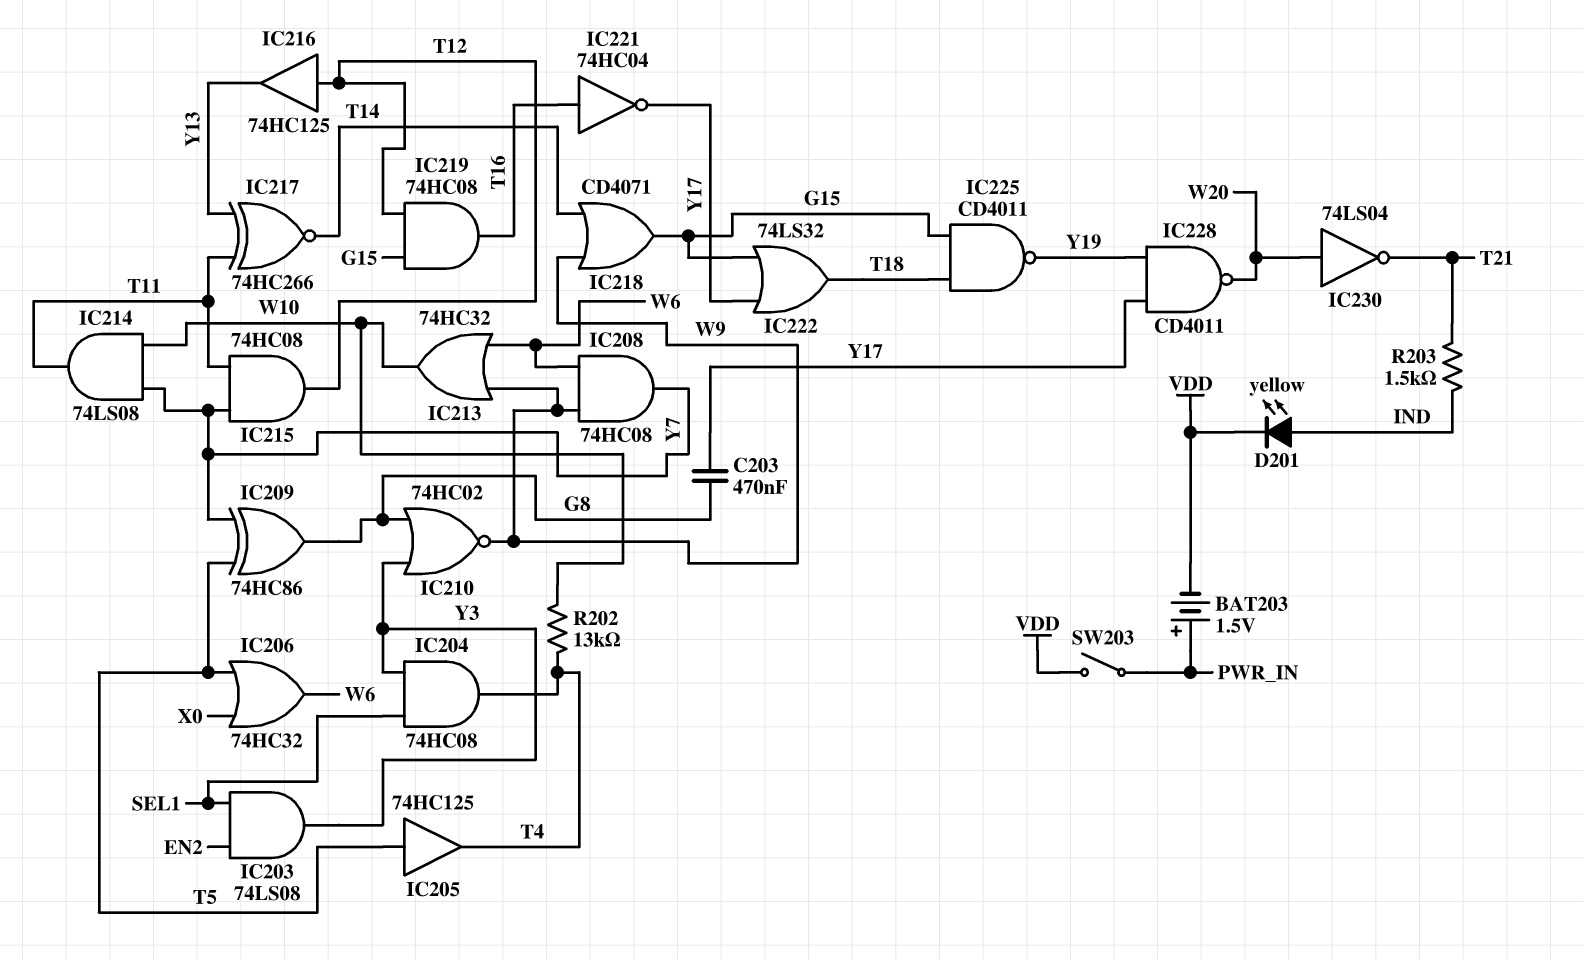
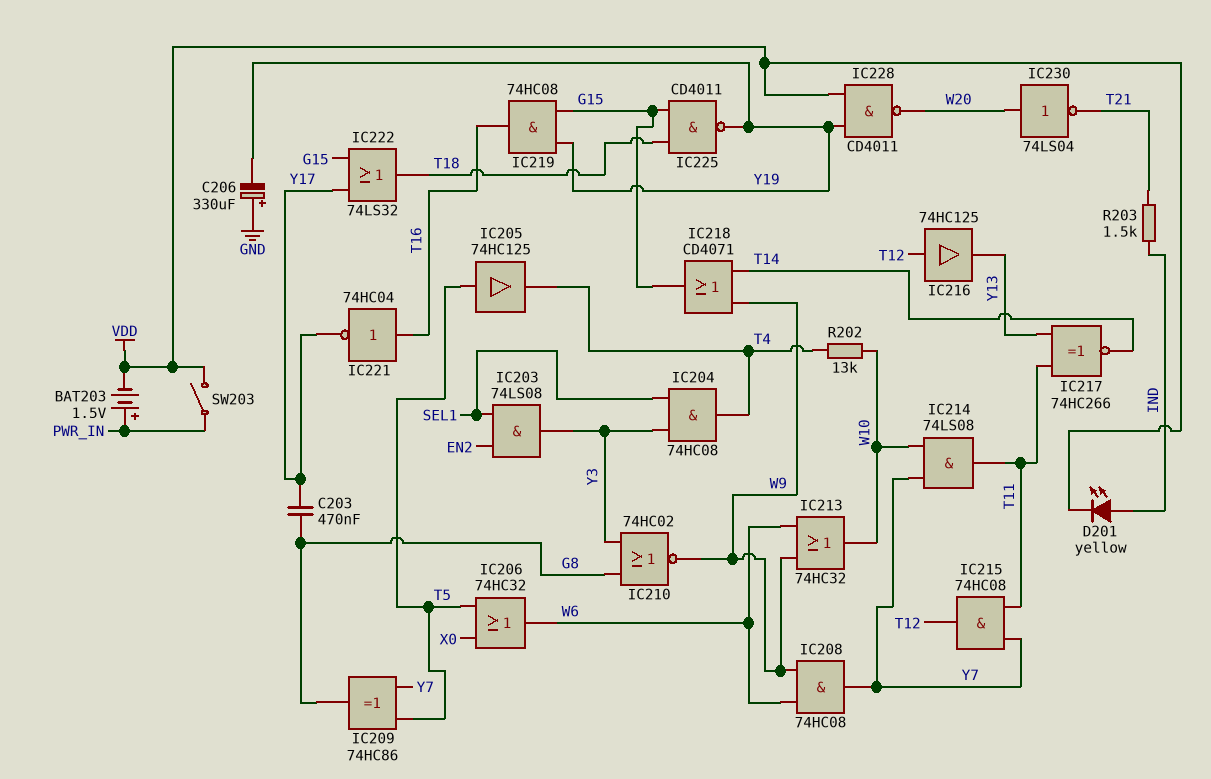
C206: none -> 330uF (plus GND, minus Y19)
IC219: AND 74HC08 (in G15, in T12, out T16) -> AND 74HC08 (in G15, in Y19, out T16)
IC228: NAND CD4011 (in Y17, in Y19, out W20) -> NAND CD4011 (in VDD, in Y19, out W20)

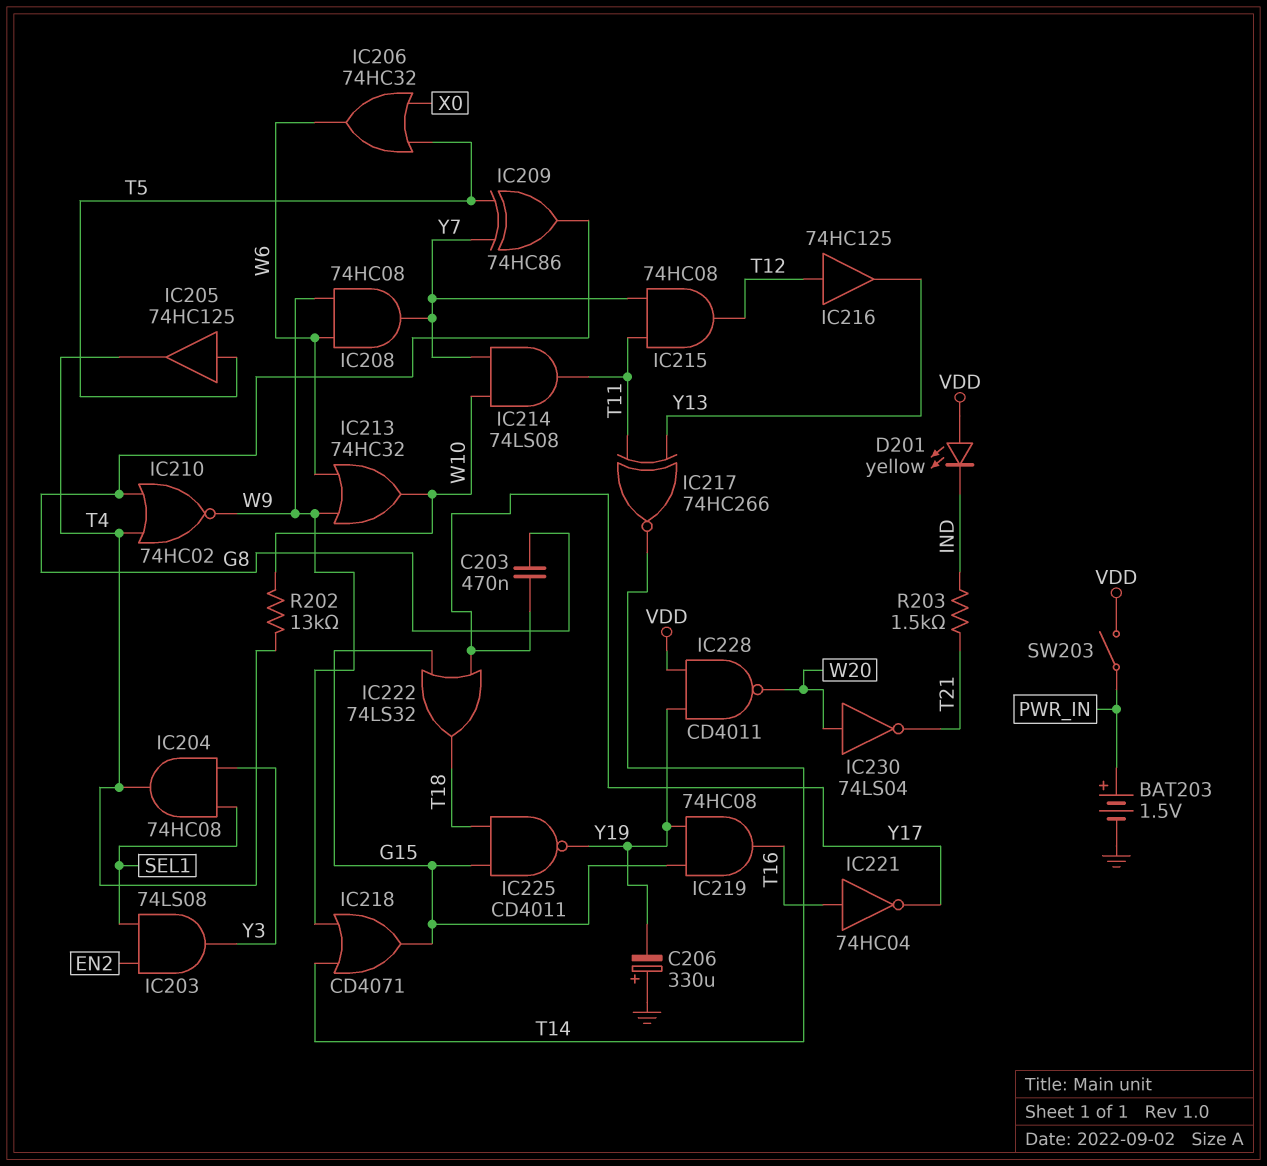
BAT203: 1.5V (plus PWR_IN, minus VDD) -> 1.5V (plus PWR_IN, minus GND)
D201: LED yellow (A IND, K VDD) -> LED yellow (A VDD, K IND)
IC210: NOR 74HC02 (in G8, in Y3, out W9) -> NOR 74HC02 (in G8, in T4, out W9)

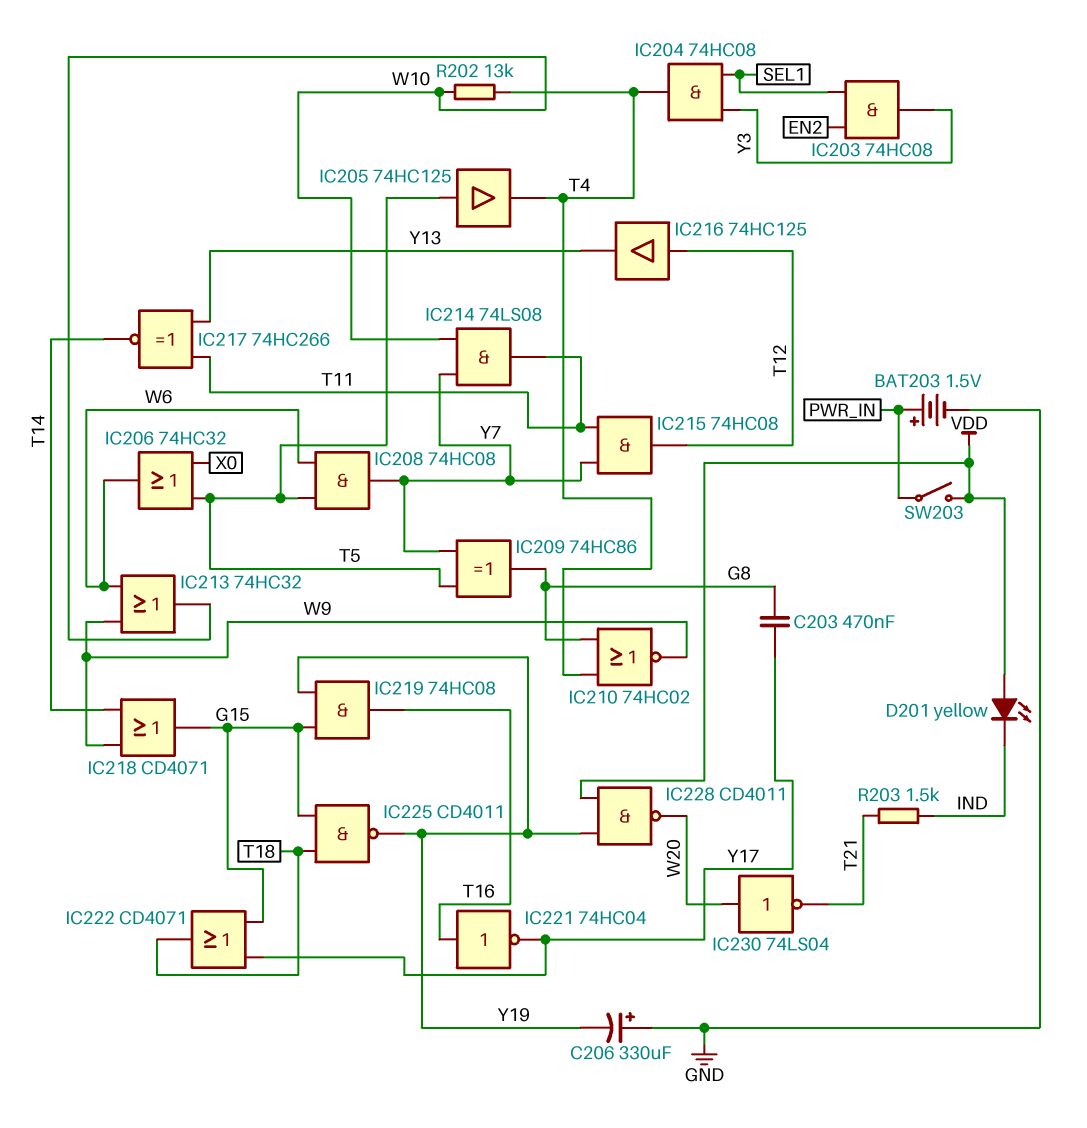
IC203: AND 74LS08 (in EN2, in SEL1, out Y3) -> AND 74HC08 (in EN2, in SEL1, out Y3)
IC208: AND 74HC08 (in W6, in W9, out Y7) -> AND 74HC08 (in T5, in W6, out Y7)
IC222: OR 74LS32 (in G15, in Y17, out T18) -> OR CD4071 (in G15, in Y17, out T18)

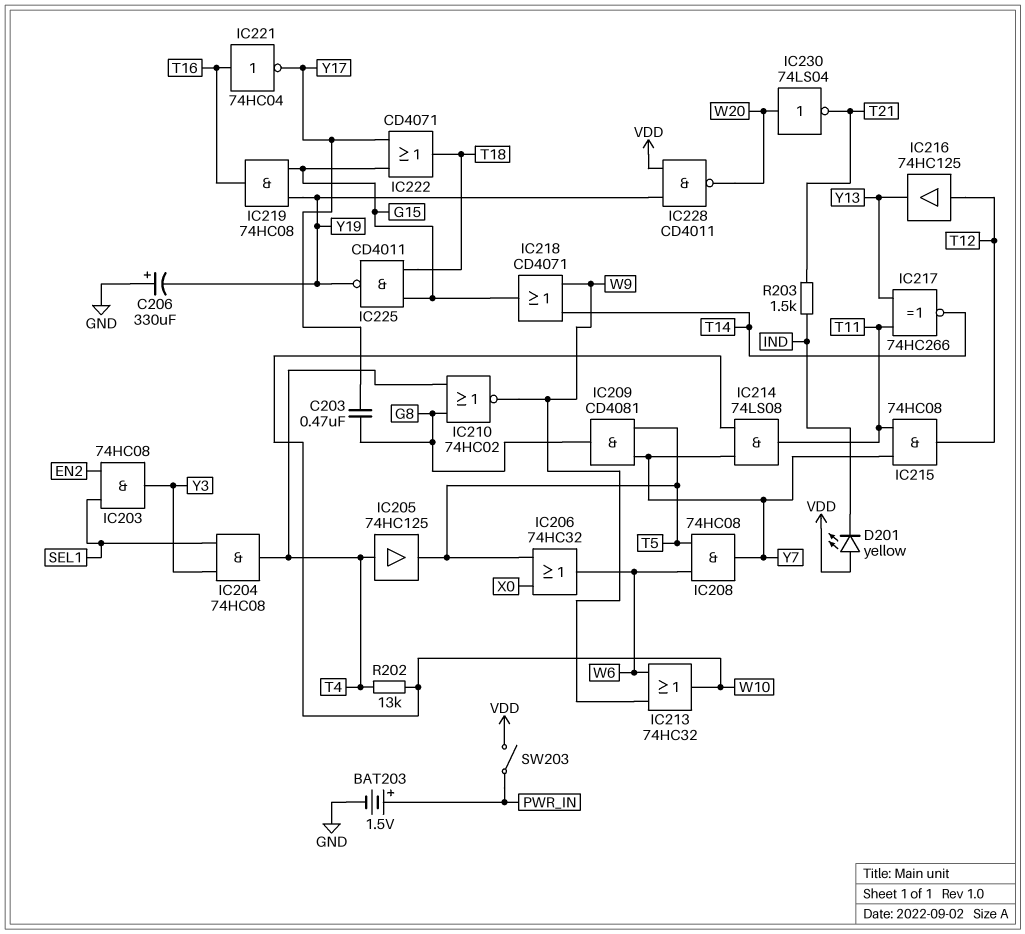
IC205: buffer 74HC125 (in T5, out T4) -> buffer 74HC125 (in T4, out T5)
IC209: XOR 74HC86 (in T5, in Y7, out G8) -> AND CD4081 (in T5, in Y7, out G8)

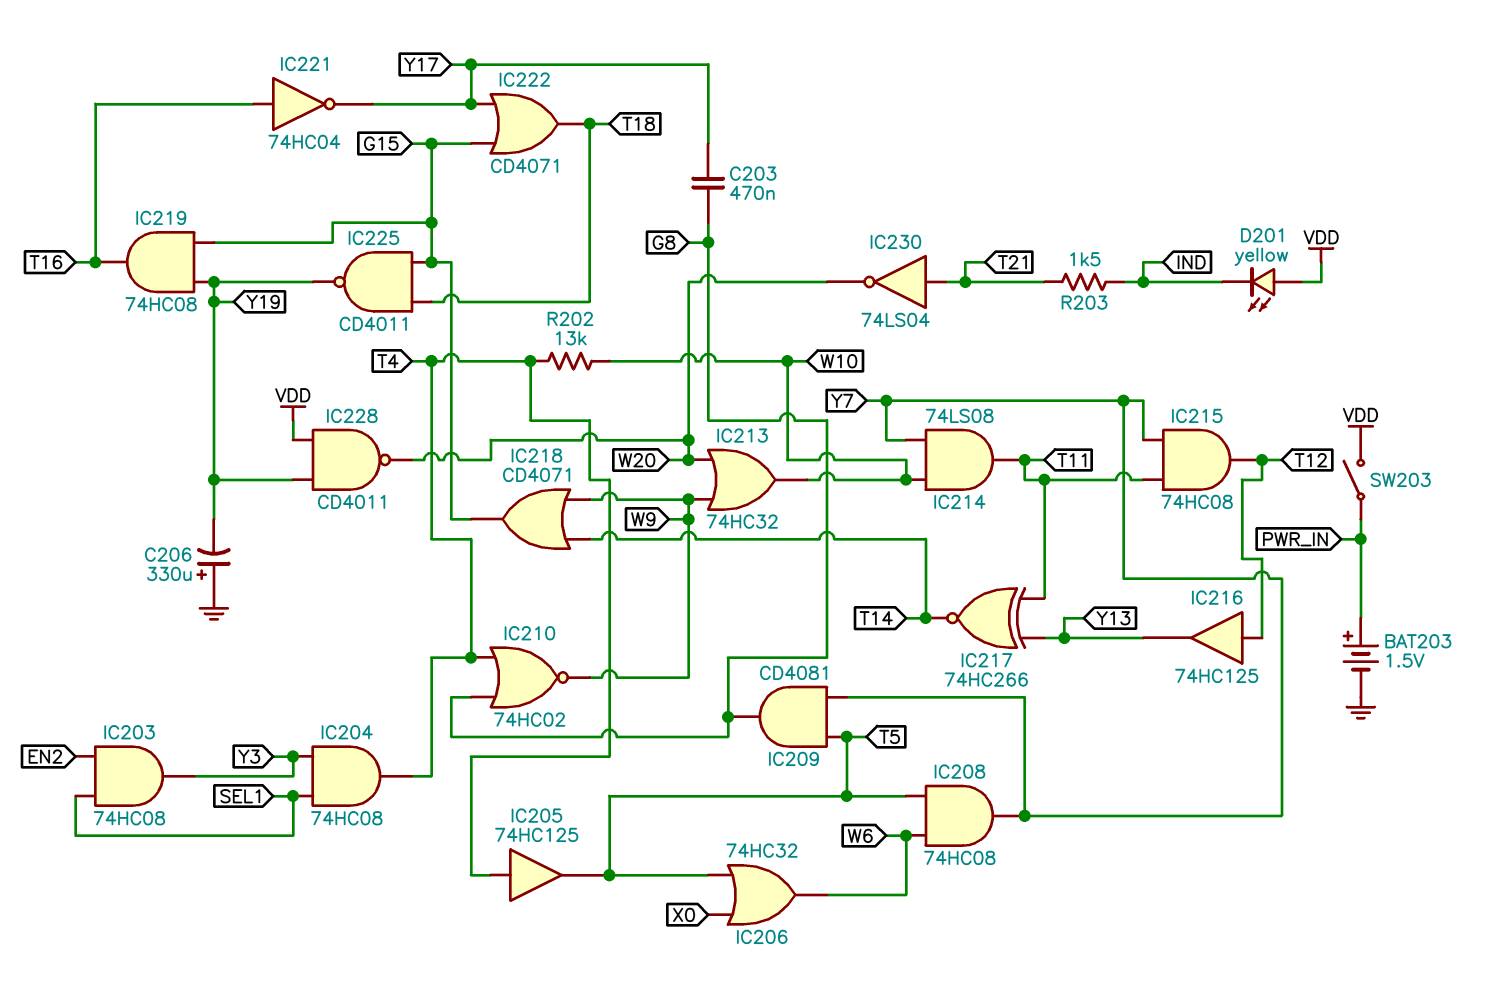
IC213: OR 74HC32 (in W6, in W9, out W10) -> OR 74HC32 (in W9, in W20, out W10)
IC230: NOT 74LS04 (in W20, out T21) -> NOT 74LS04 (in T21, out W20)

